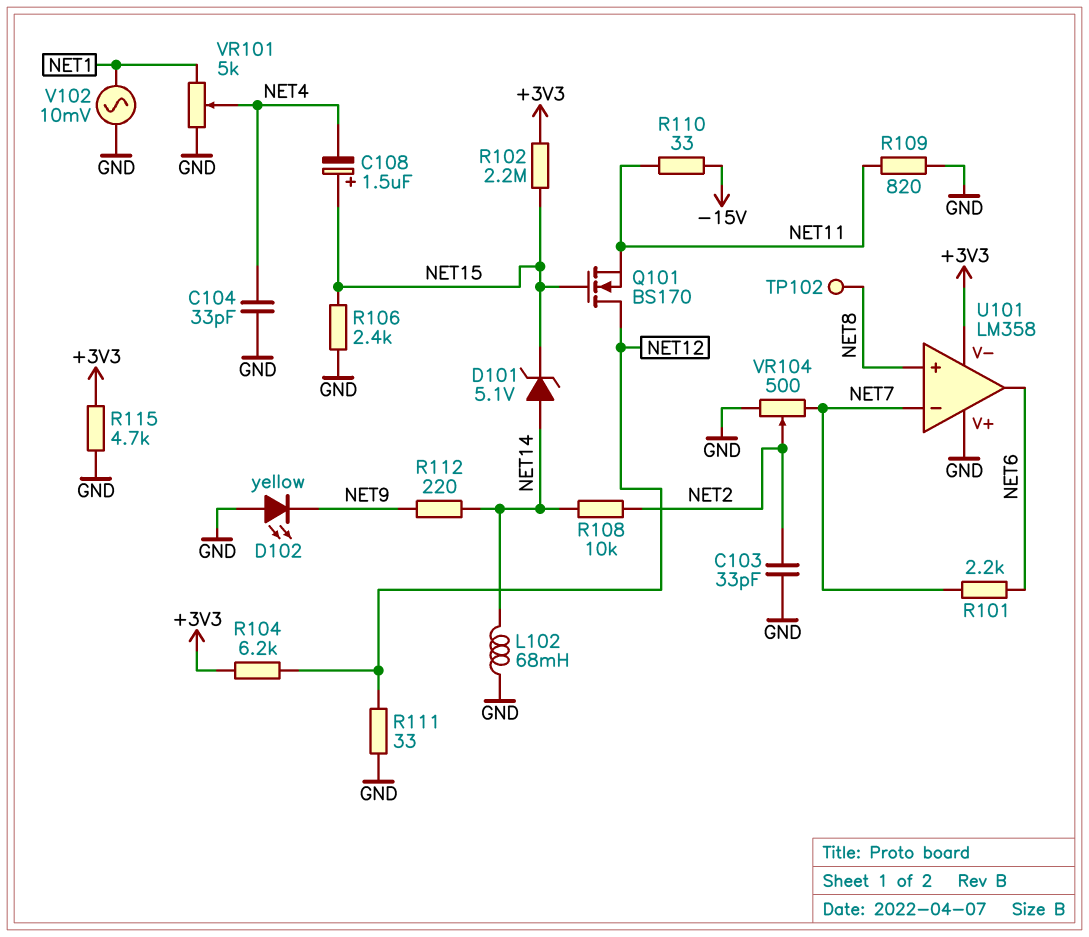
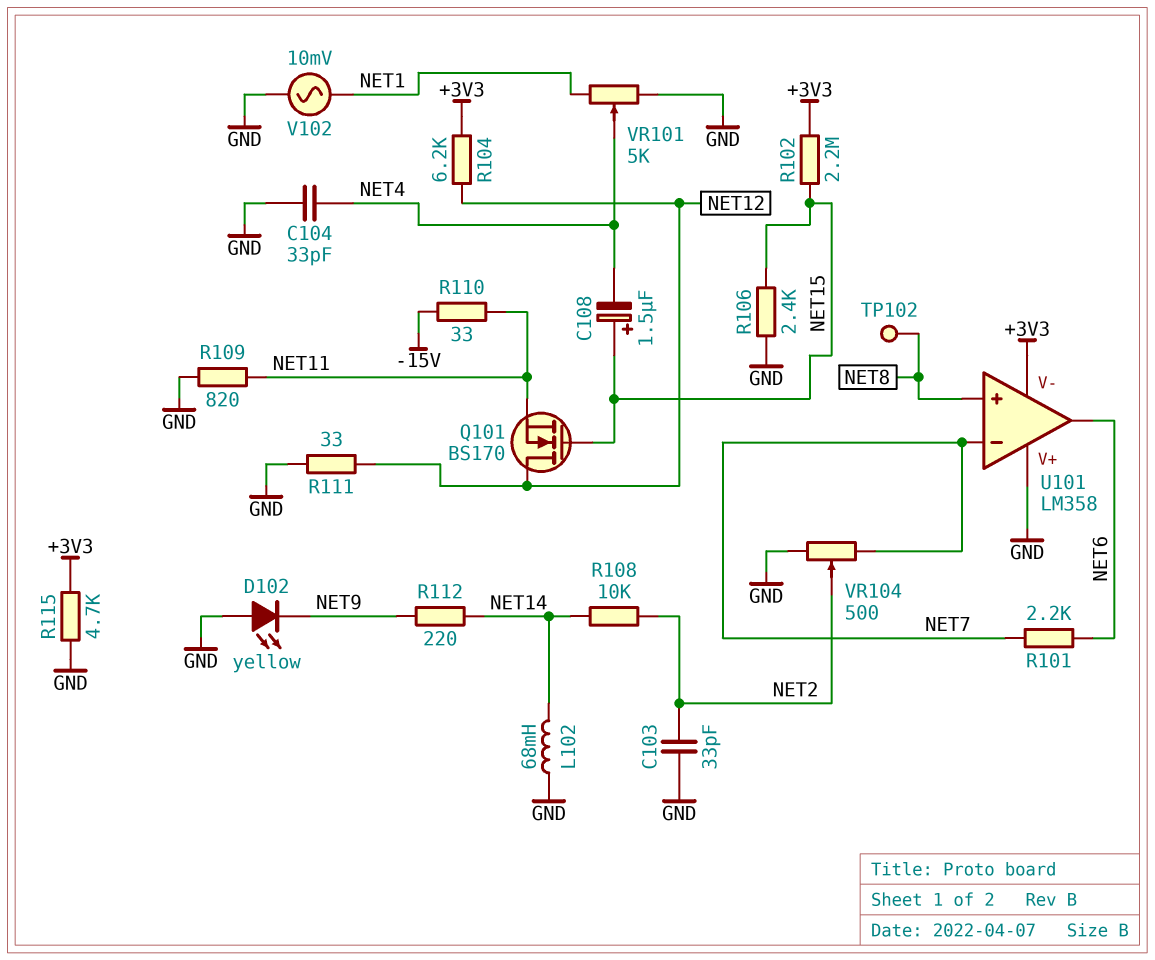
D101: zener 5.1V (A NET14, K NET15) -> none

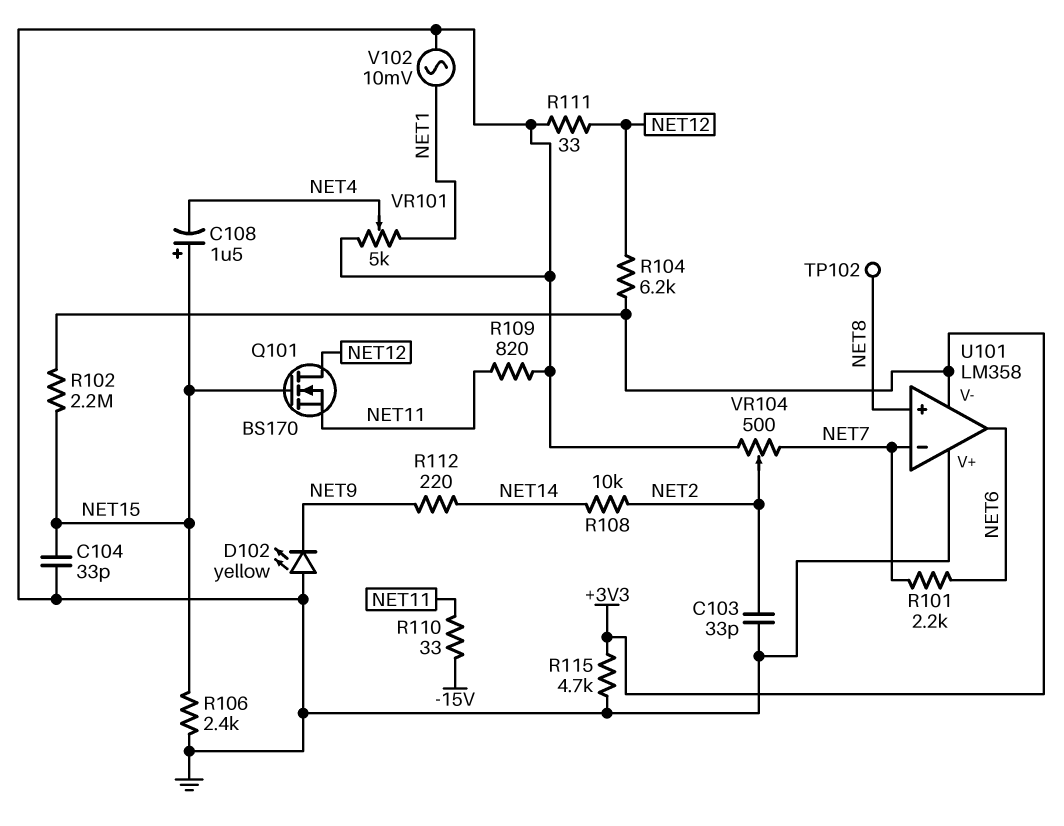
C104: 33pF (GND, NET4) -> 33pF (GND, NET15)
L102: 68mH (GND, NET14) -> none

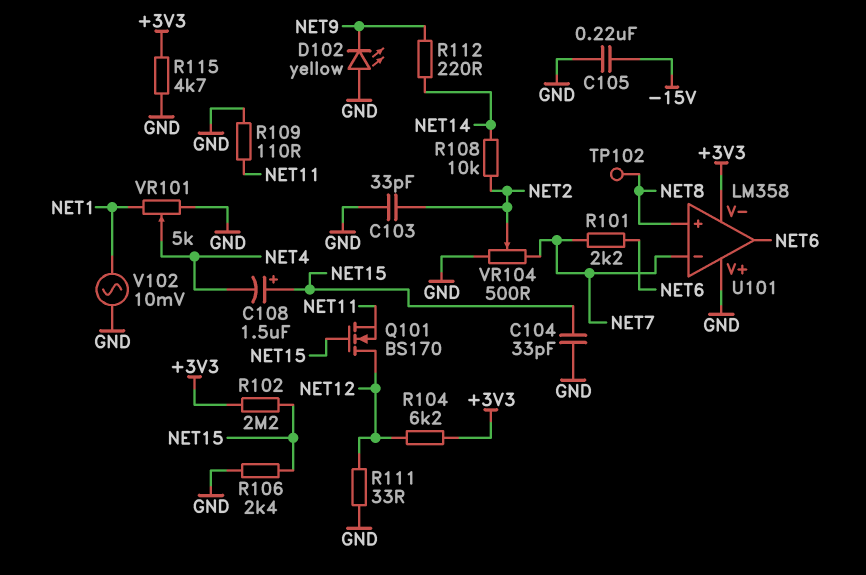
C105: none -> 220nF (-15V, GND)
R109: 820 (GND, NET11) -> 110 (GND, NET11)
R110: 33 (-15V, NET11) -> none

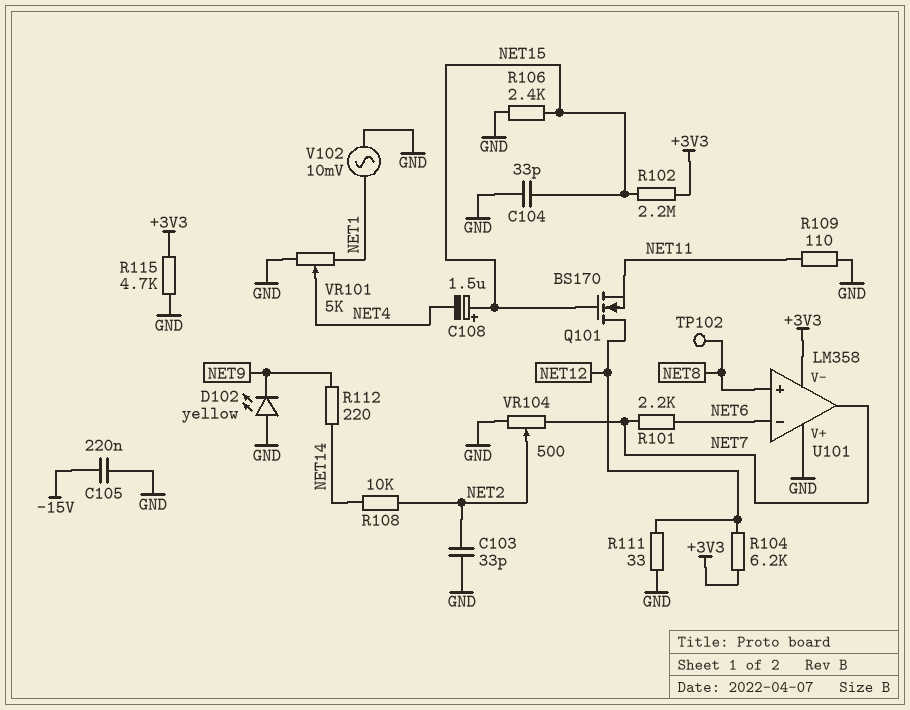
U101 pin in-: NET7 -> NET6
U101 pin out: NET6 -> NET7

